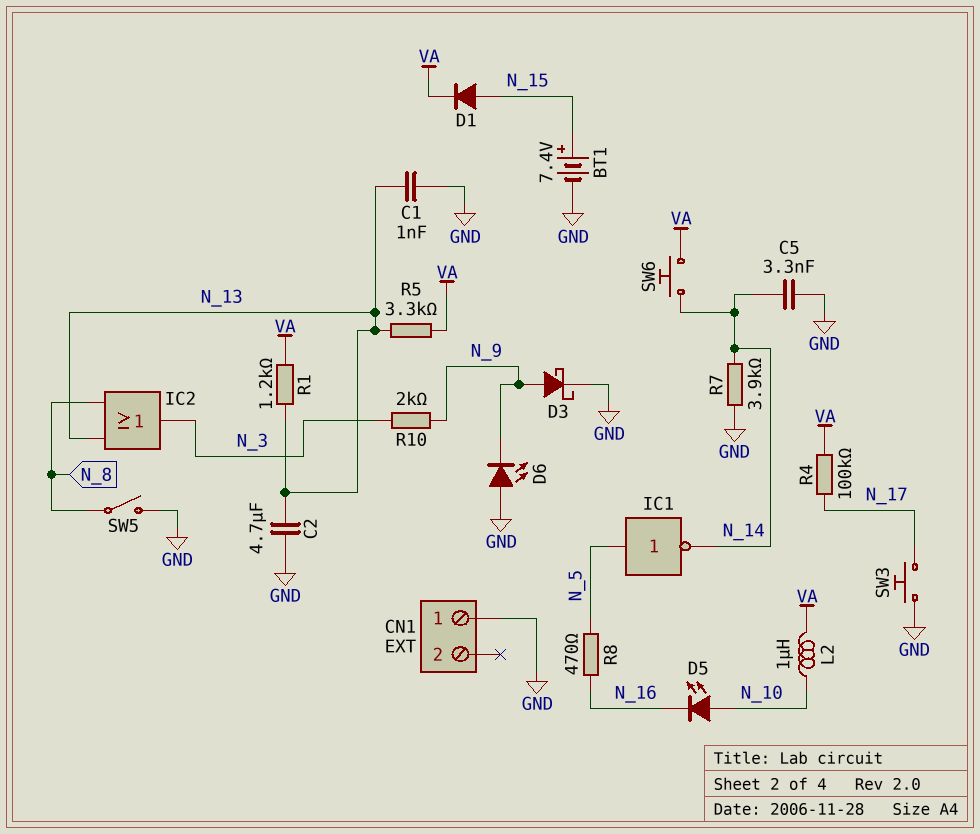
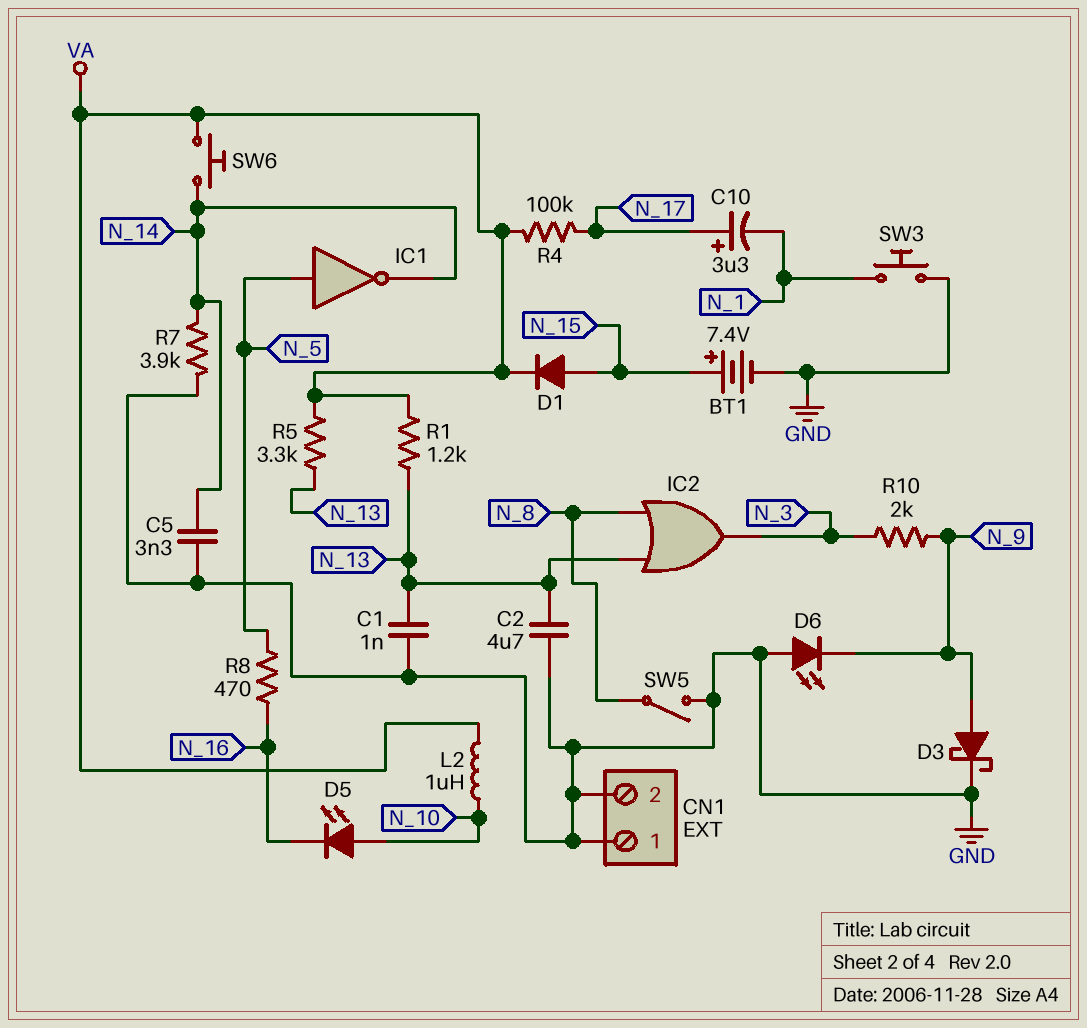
C10: none -> 3.3uF (plus N_17, minus N_1)
CN1 pin 2: none -> GND
SW3: button (GND, N_17) -> button (GND, N_1)

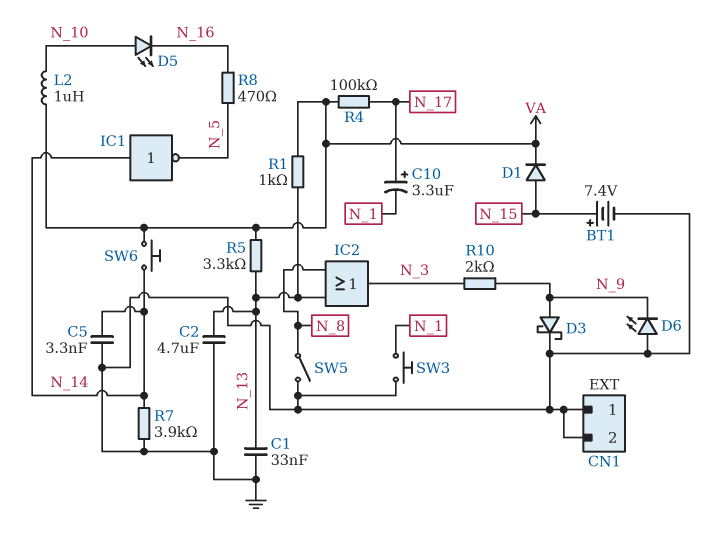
C1: 1nF (GND, N_13) -> 33nF (GND, N_13)
IC1: NOT (in N_5, out N_14) -> NOT (in N_14, out N_5)
R1: 1.2k (N_13, VA) -> 1k (N_13, VA)

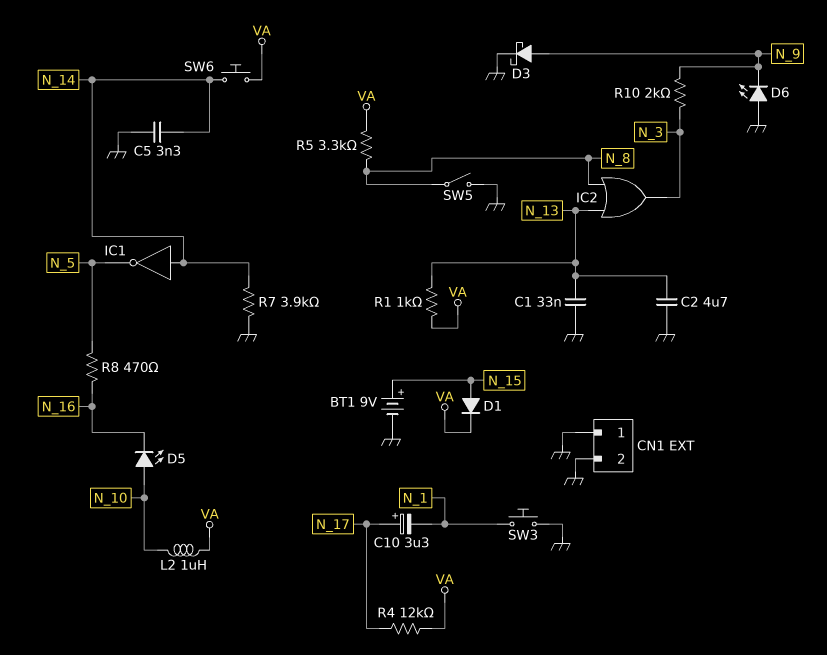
BT1: 7.4V (plus N_15, minus GND) -> 9V (plus N_15, minus GND)
R4: 100k (N_17, VA) -> 12k (N_17, VA)
R5: 3.3k (N_13, VA) -> 3.3k (N_8, VA)

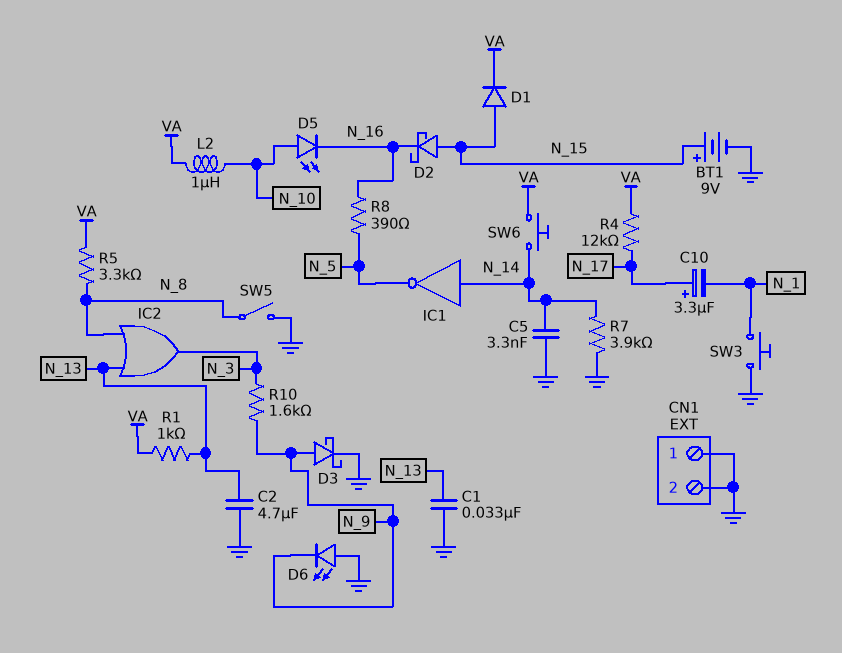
D2: none -> schottky (A N_15, K N_16)
R8: 470 (N_5, N_16) -> 390 (N_5, N_16)
R10: 2k (N_3, N_9) -> 1.6k (N_3, N_9)

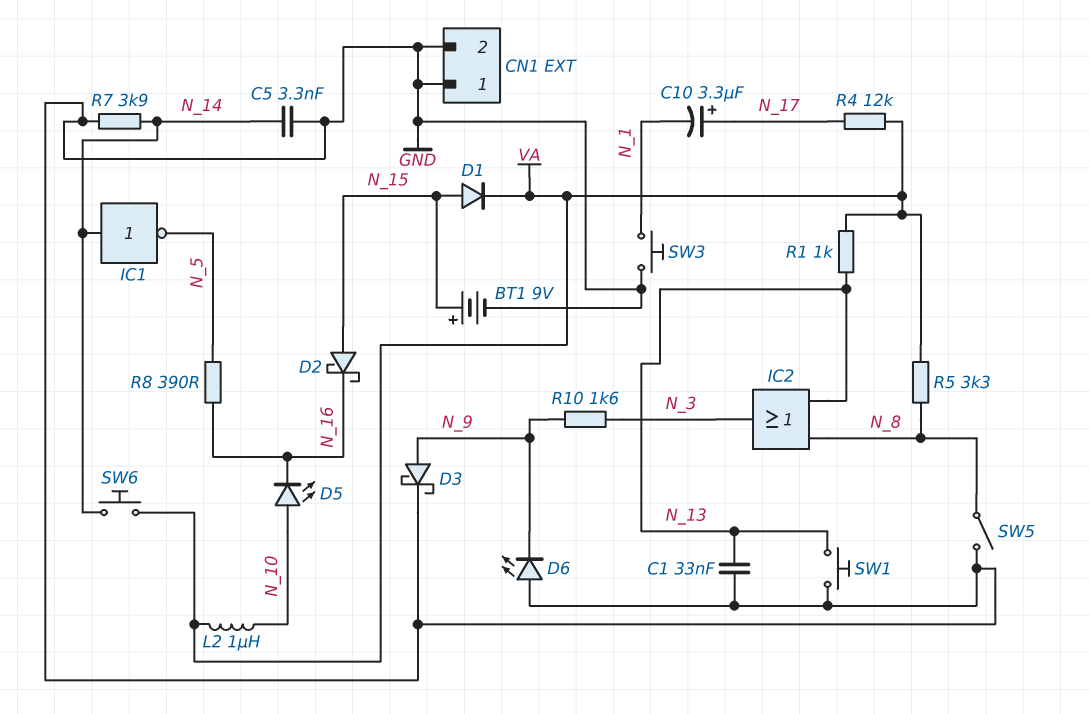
C2: 4.7uF (GND, N_13) -> none
SW1: none -> button (GND, N_13)

